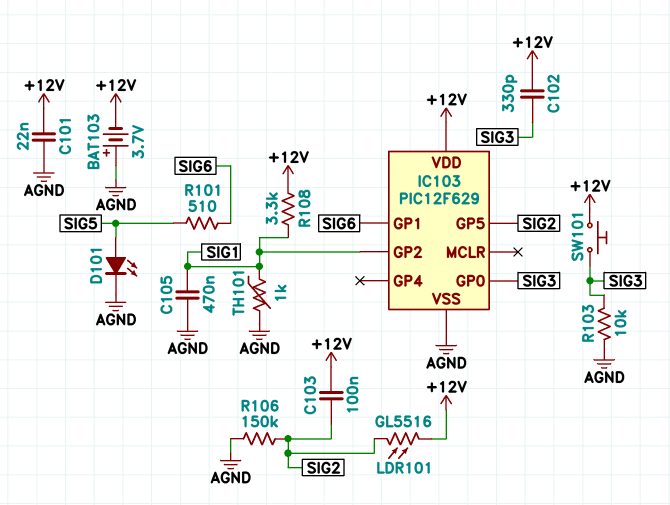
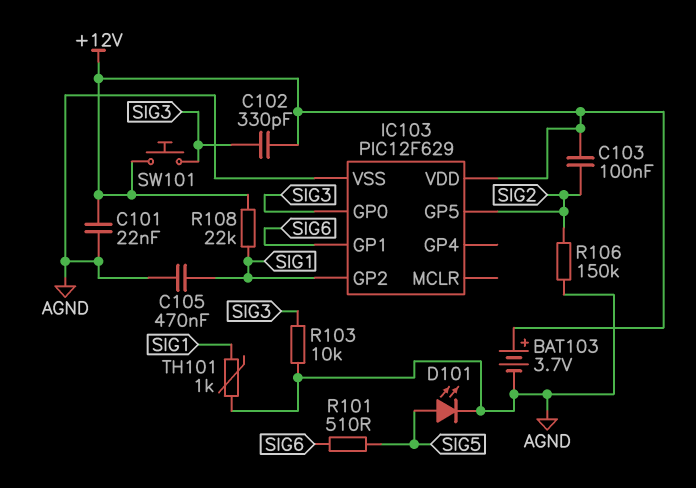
BAT103: 3.7V (plus AGND, minus +12V) -> 3.7V (plus +12V, minus AGND)
LDR101: GL5516 (+12V, SIG2) -> none
R108: 3.3k (+12V, SIG1) -> 22k (+12V, SIG1)

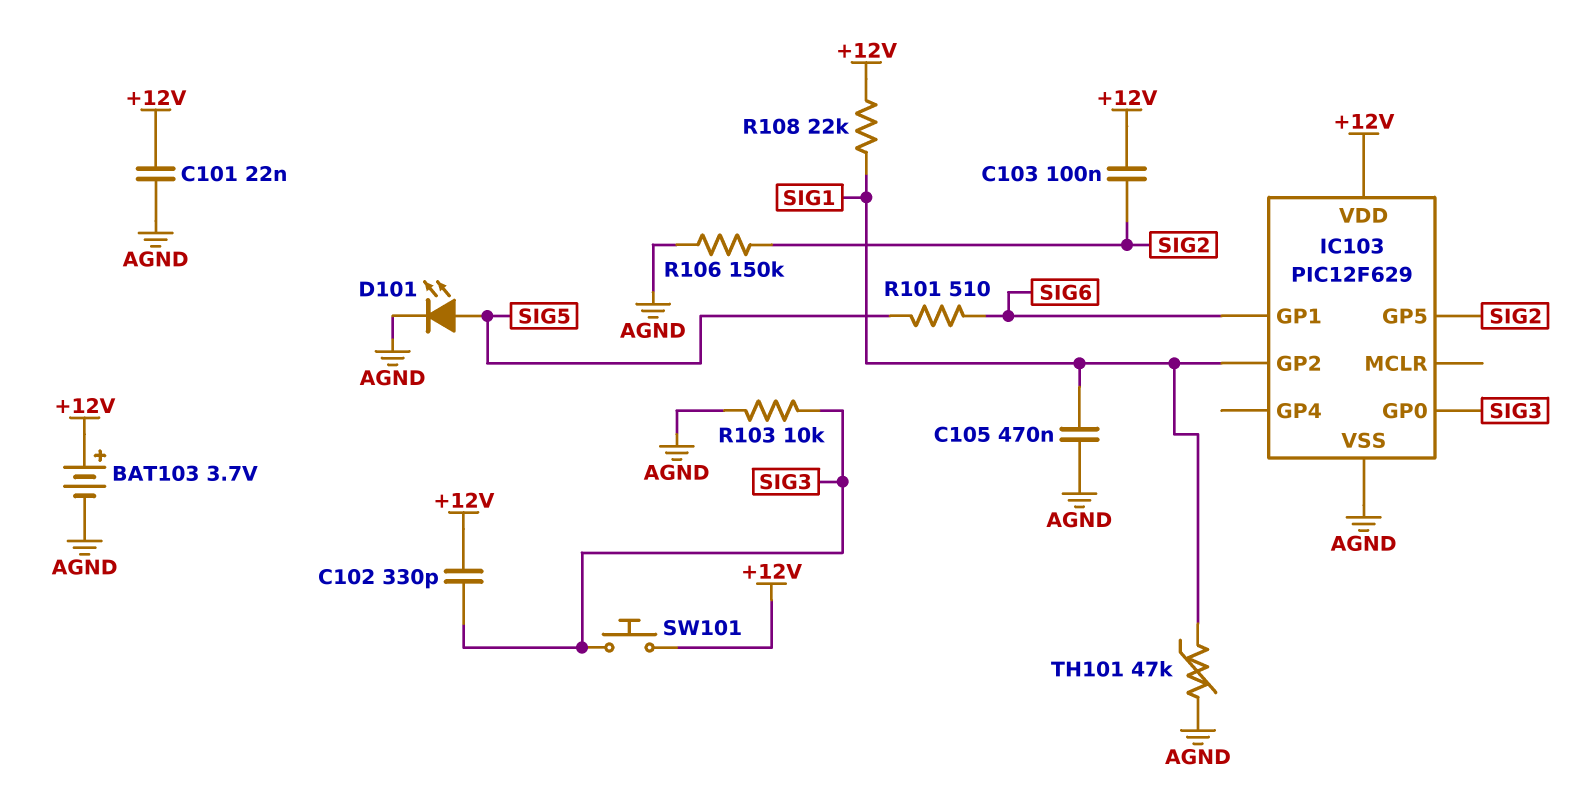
TH101: 1k (AGND, SIG1) -> 47k (AGND, SIG1)

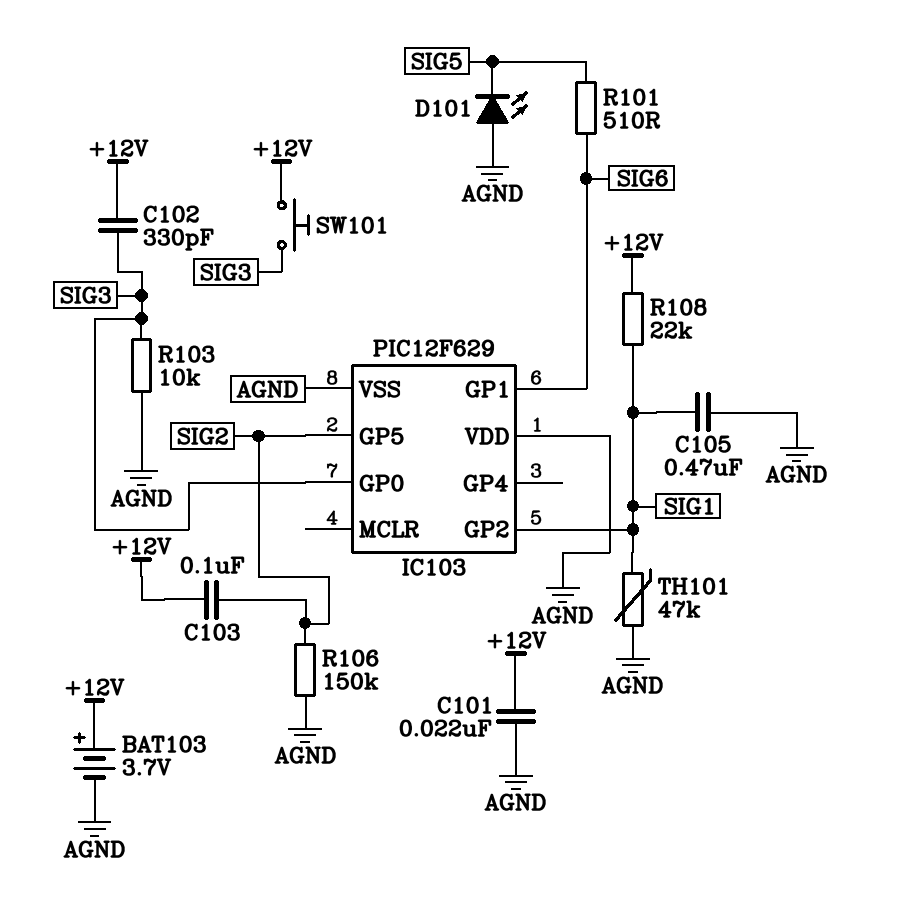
D101: LED (A SIG5, K AGND) -> LED (A AGND, K SIG5)
IC103 pin VDD: +12V -> AGND

